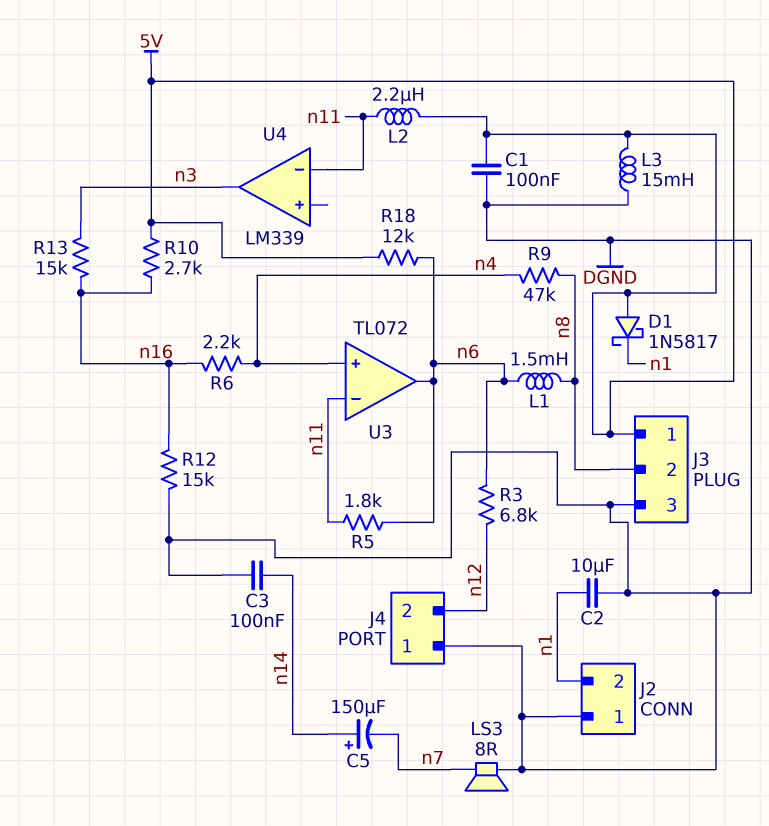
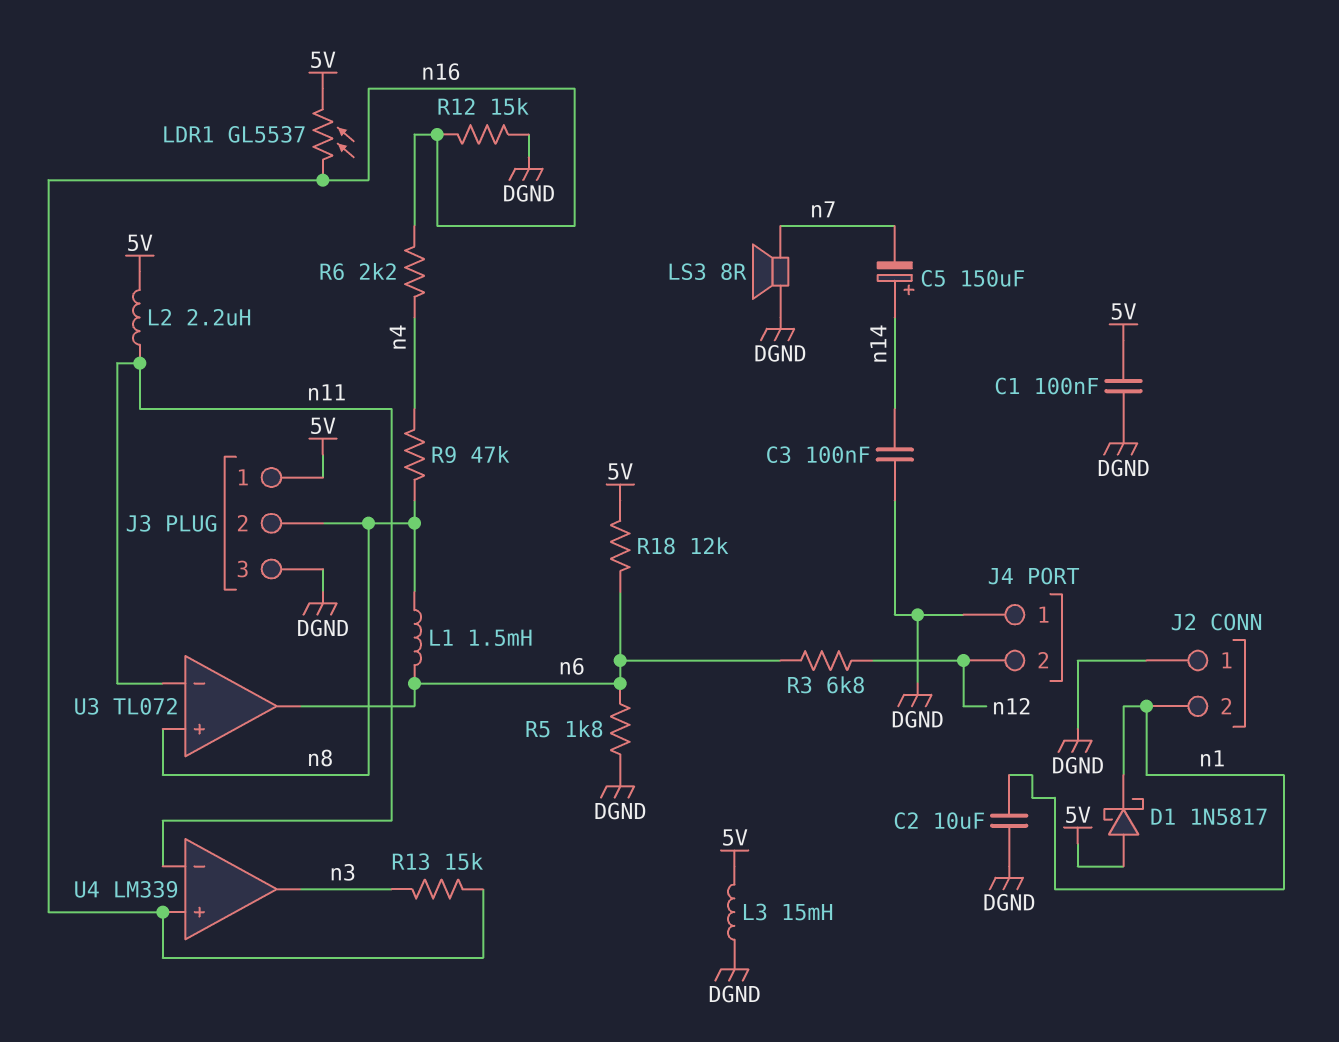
LDR1: none -> GL5537 (5V, n16)
R5: 1.8k (n6, n11) -> 1.8k (DGND, n6)
R10: 2.7k (5V, n16) -> none
U3 pin in+: n4 -> n8
U4 pin in+: none -> n16

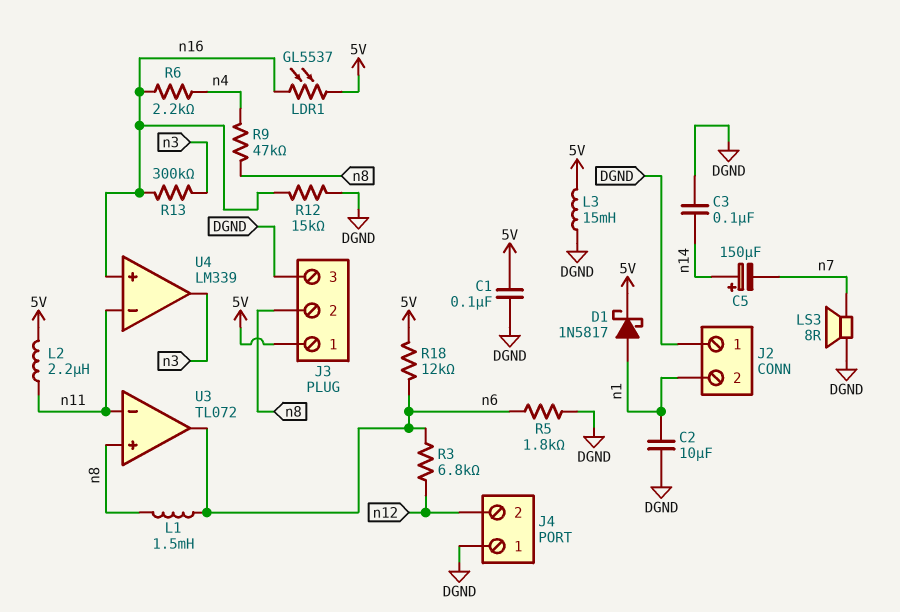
D1: schottky 1N5817 (A 5V, K n1) -> schottky 1N5817 (A n1, K 5V)
R13: 15k (n3, n16) -> 300k (n3, n16)

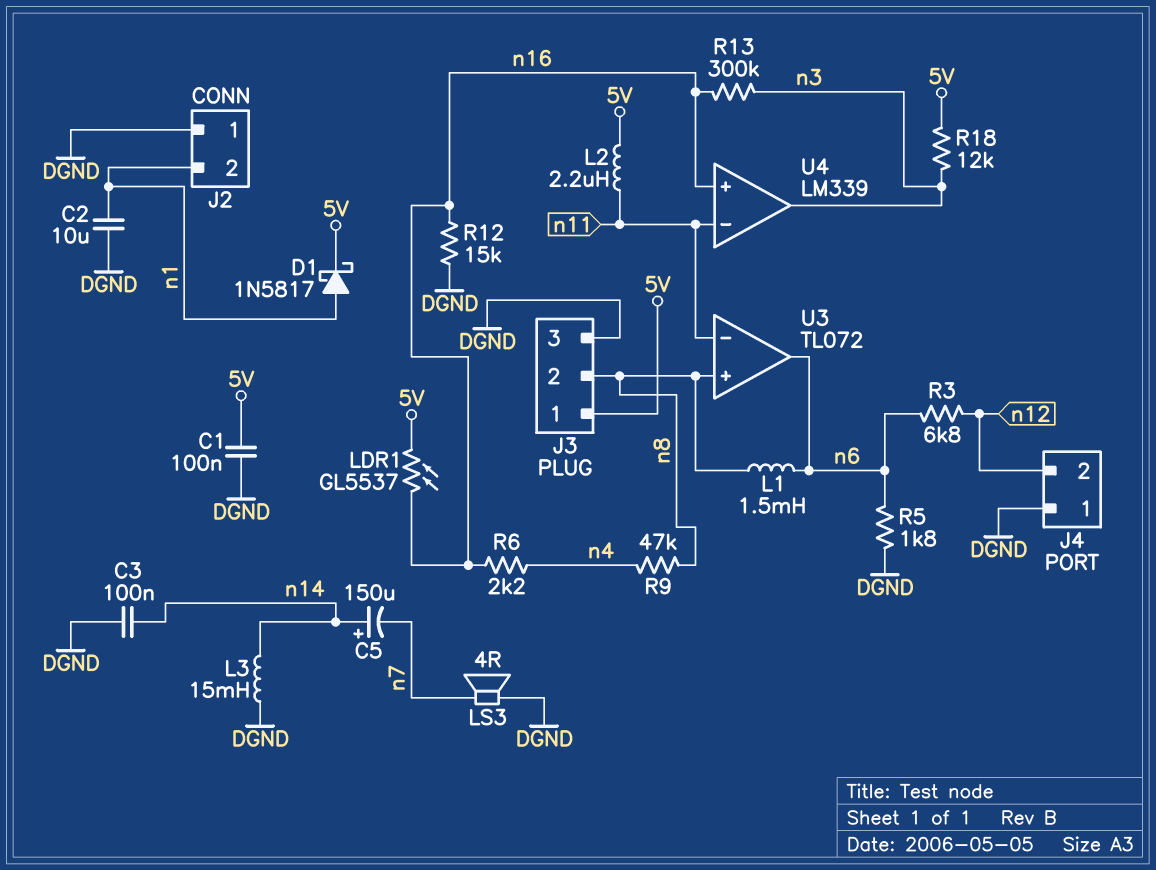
L3: 15mH (5V, DGND) -> 15mH (DGND, n14)
LS3: speaker 8R (DGND, n7) -> speaker 4R (DGND, n7)
R18: 12k (5V, n6) -> 12k (5V, n3)

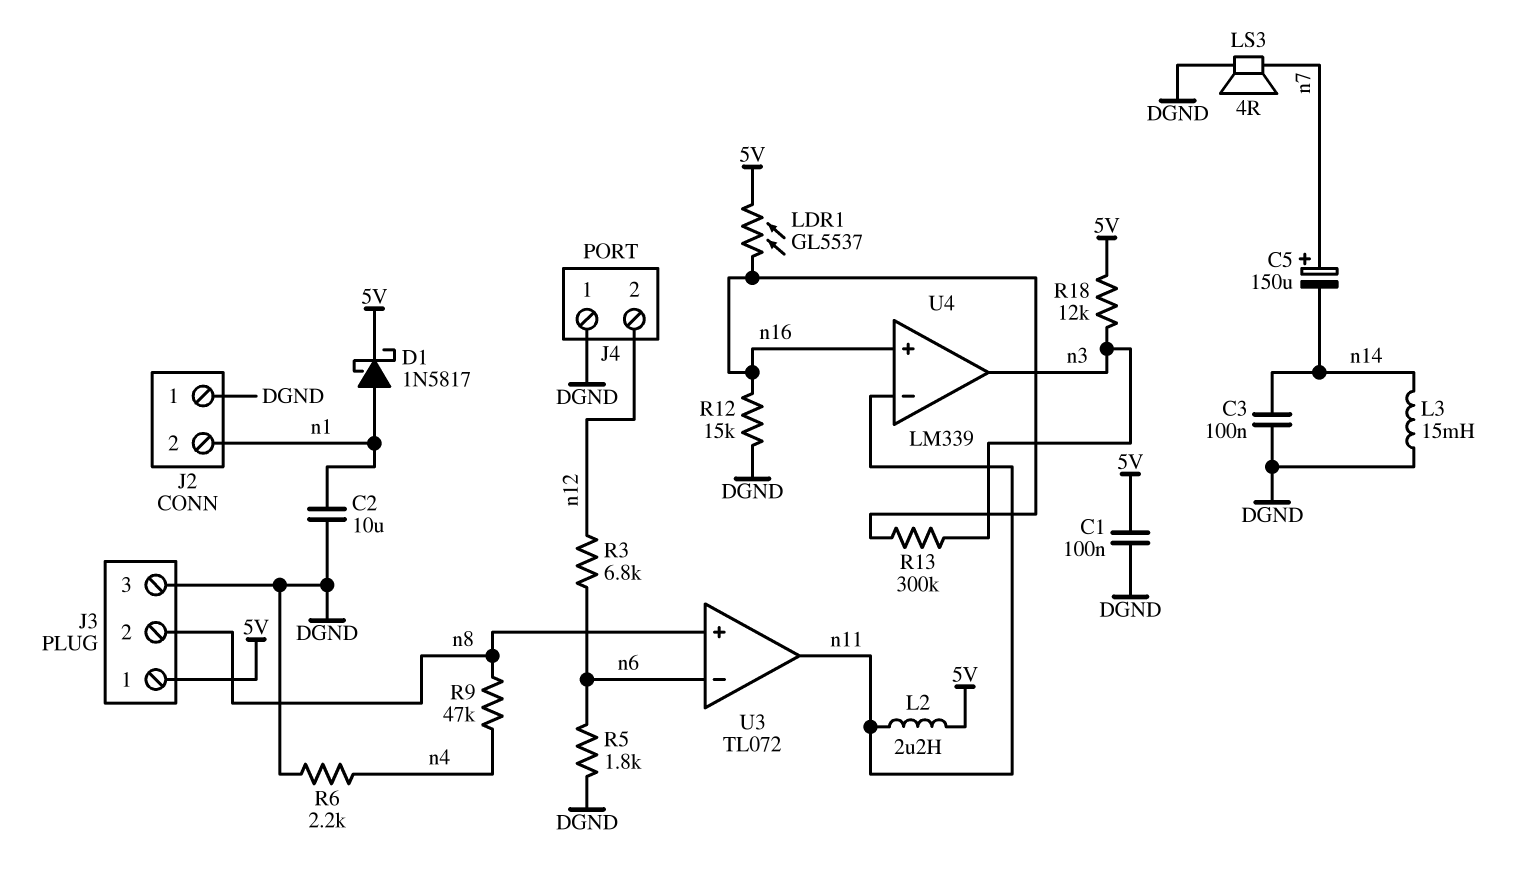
C5: 150uF (plus n14, minus n7) -> 150uF (plus n7, minus n14)
L1: 1.5mH (n6, n8) -> none
R6: 2.2k (n4, n16) -> 2.2k (DGND, n4)
U3 pin in-: n11 -> n6
U3 pin out: n6 -> n11

